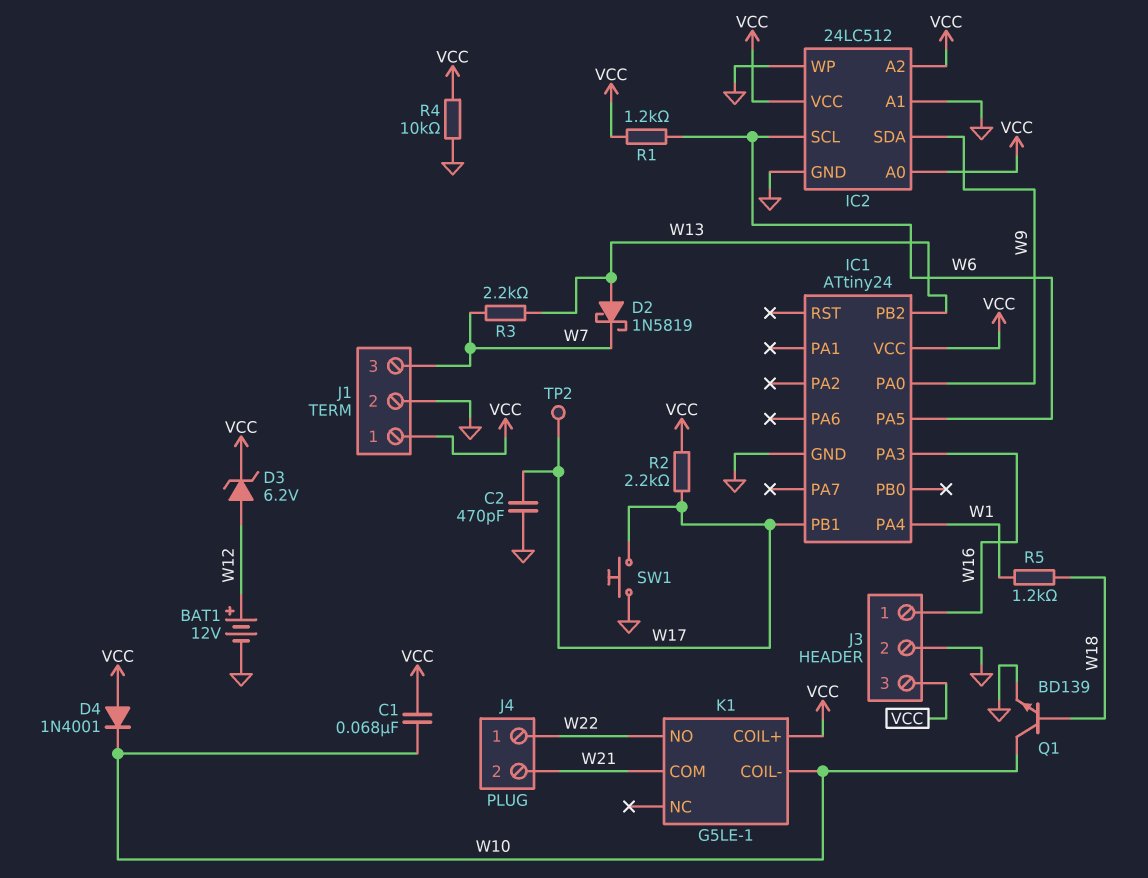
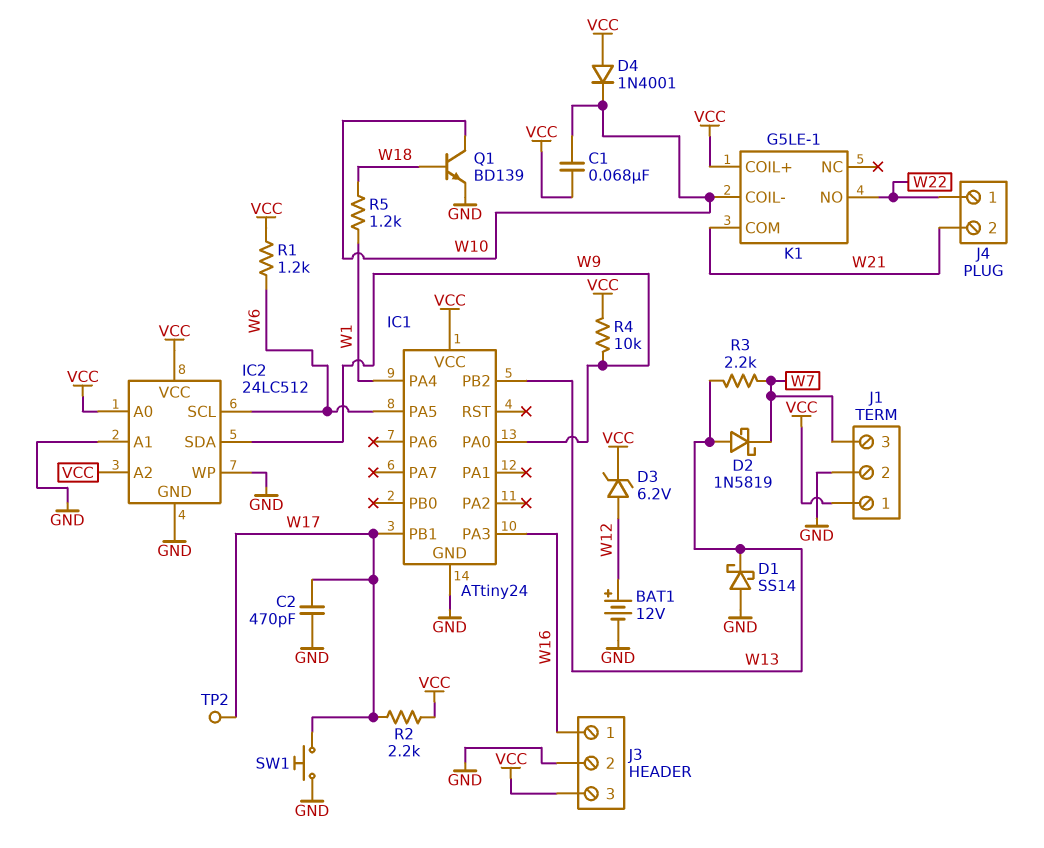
D1: none -> schottky SS14 (A GND, K W13)
R4: 10k (GND, VCC) -> 10k (VCC, W9)

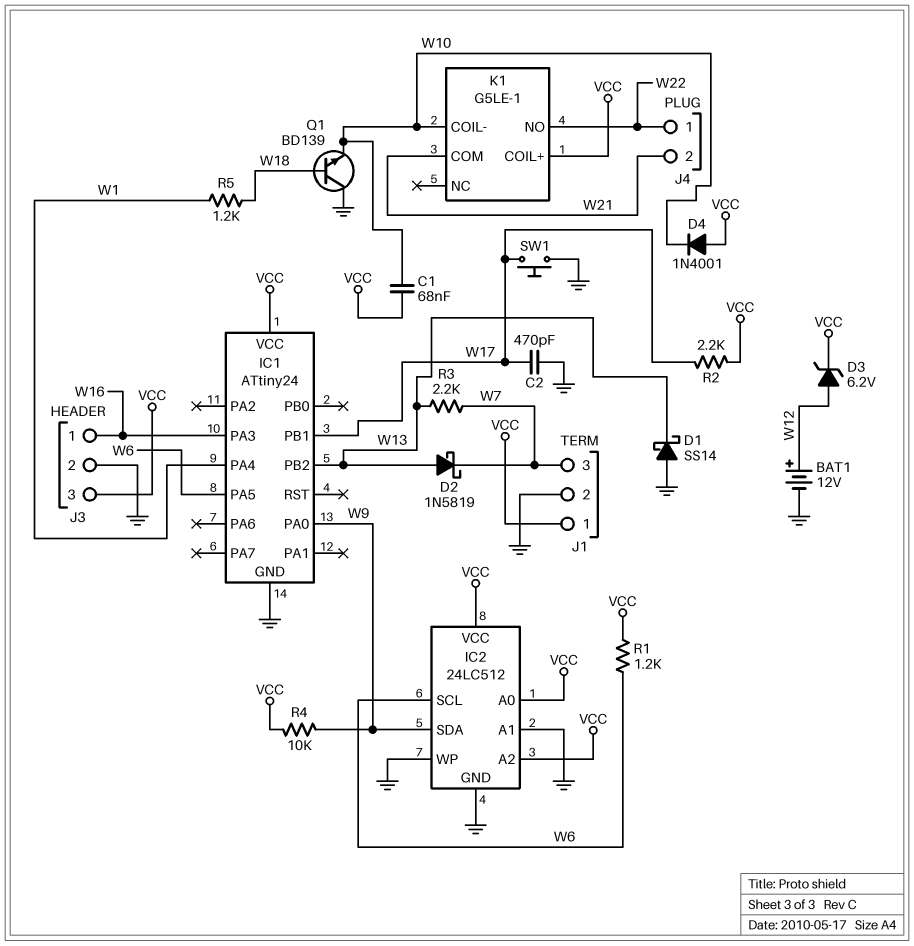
Q1: NPN BD139 (B W18, C W10, E GND) -> NPN BD139 (B W18, C GND, E W10)
TP2: test point (W17) -> none

